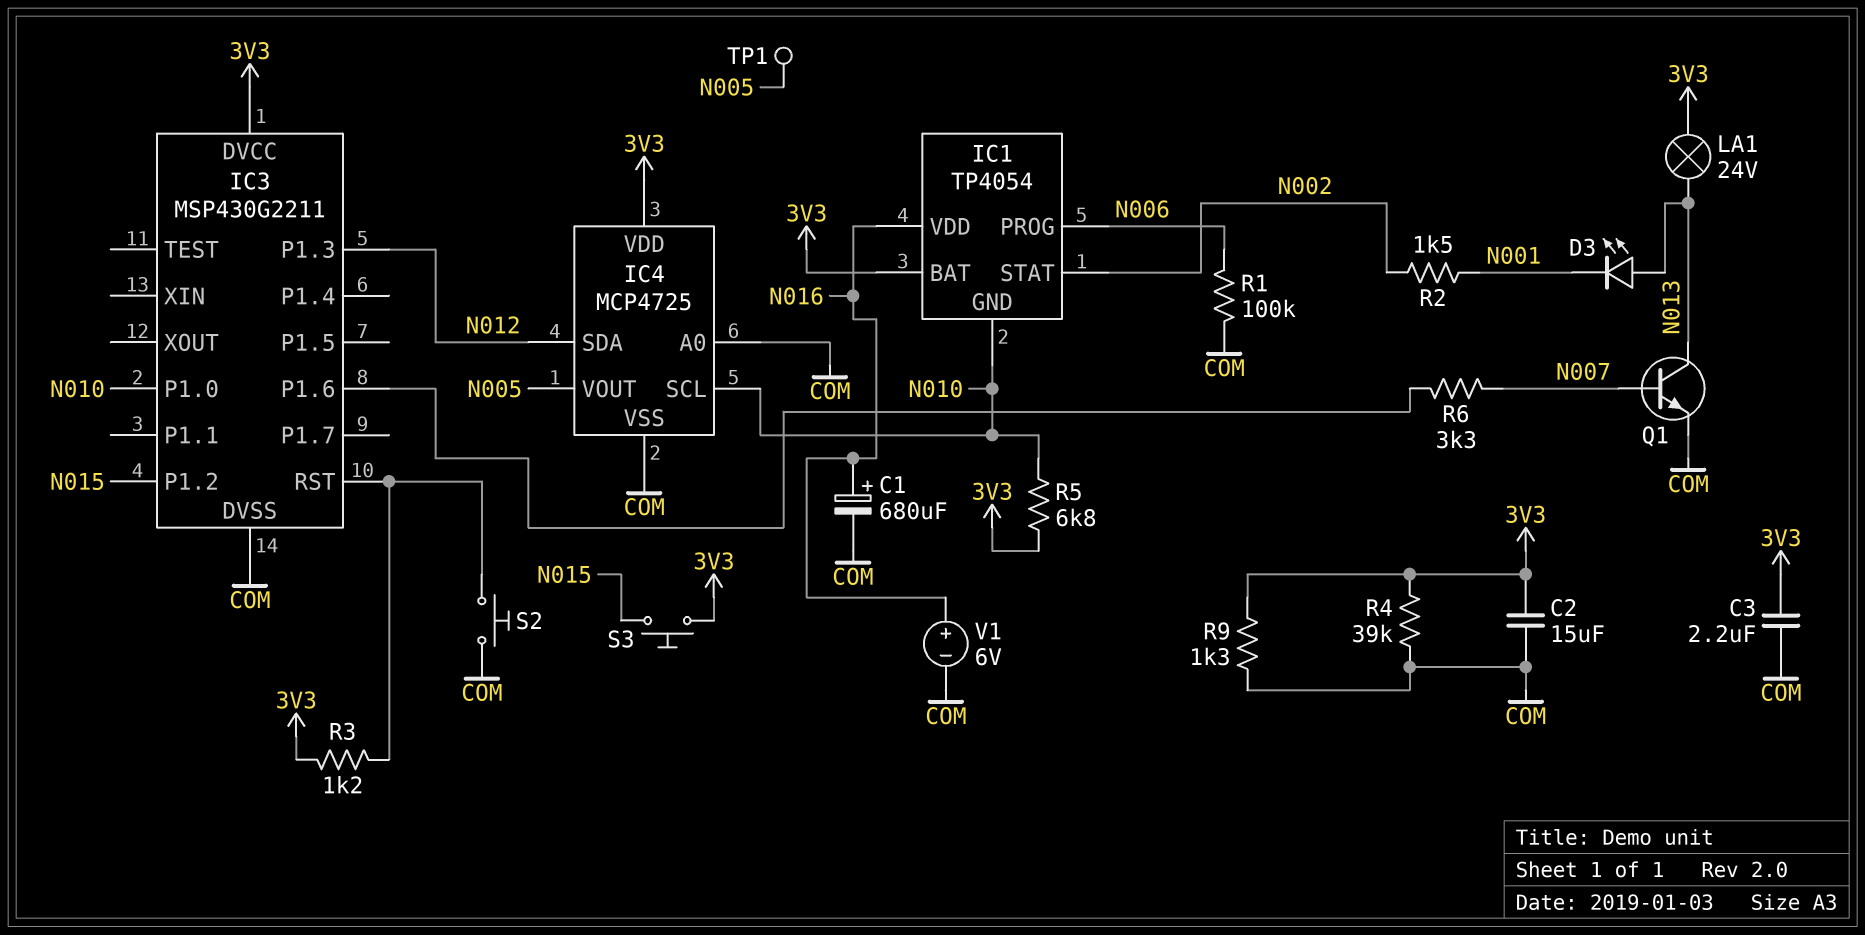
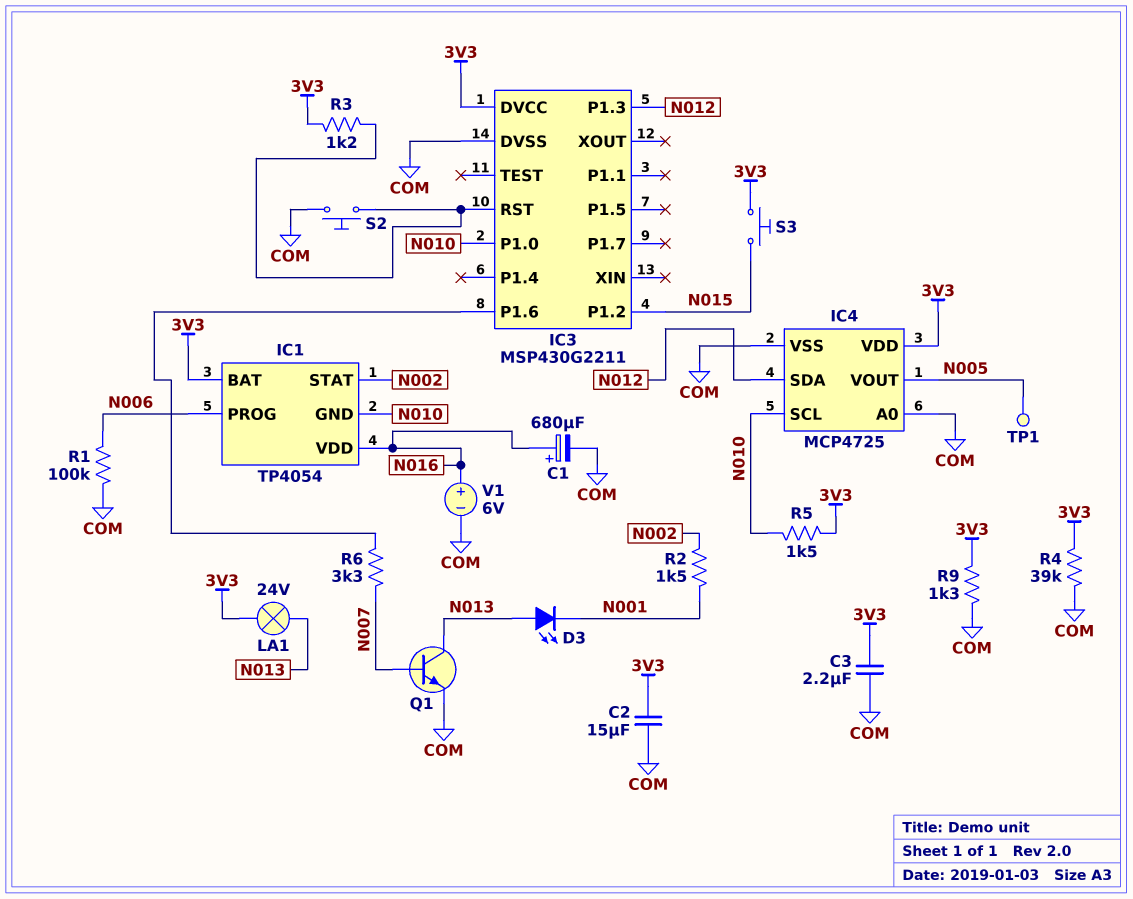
R5: 6.8k (3V3, N010) -> 1.5k (3V3, N010)

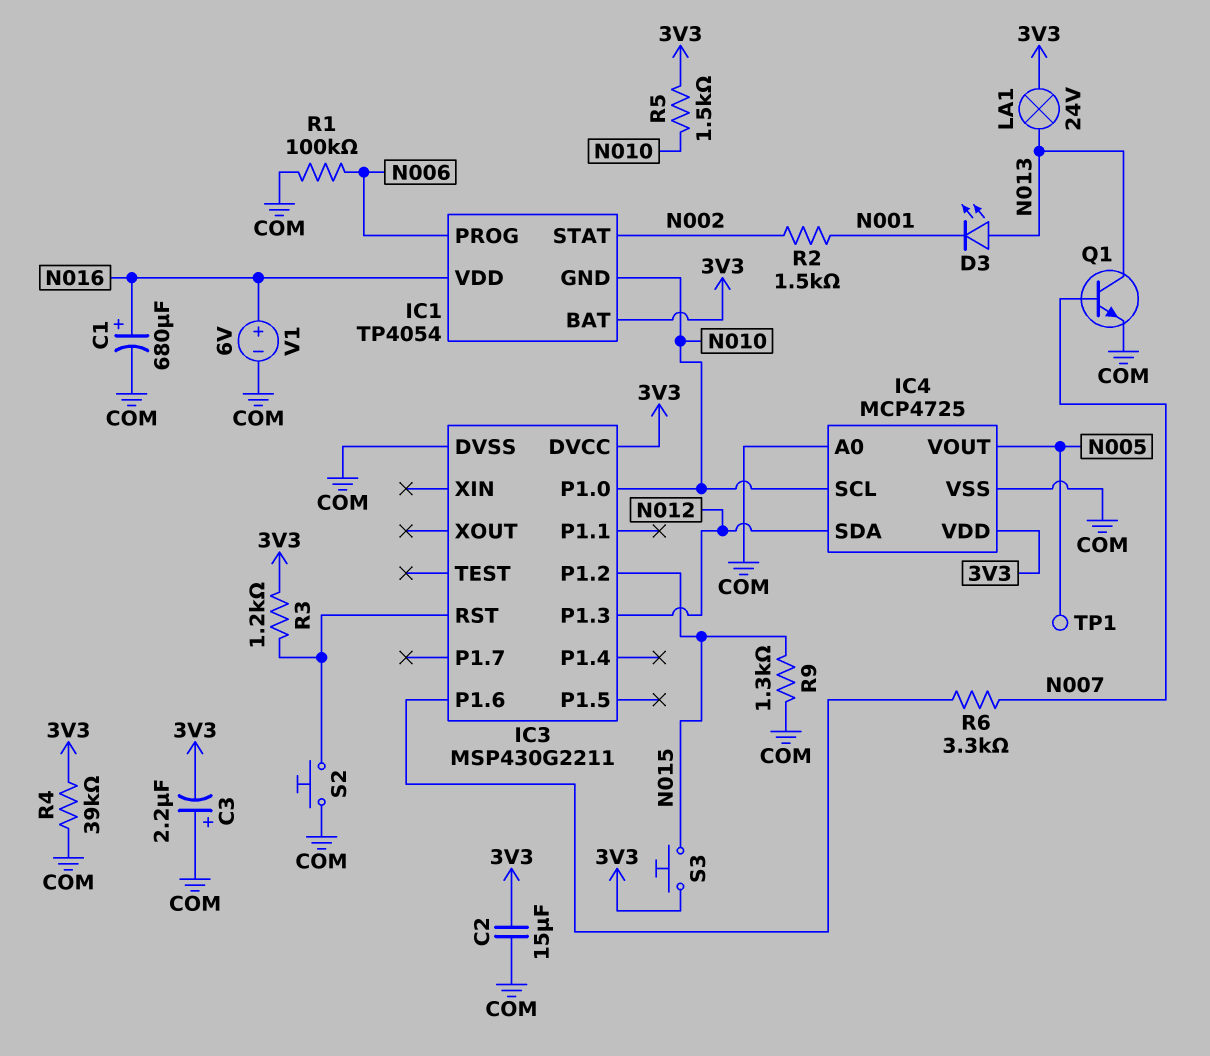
C3: 2.2uF (3V3, COM) -> 2.2uF (plus COM, minus 3V3)
R9: 1.3k (3V3, COM) -> 1.3k (COM, N015)

